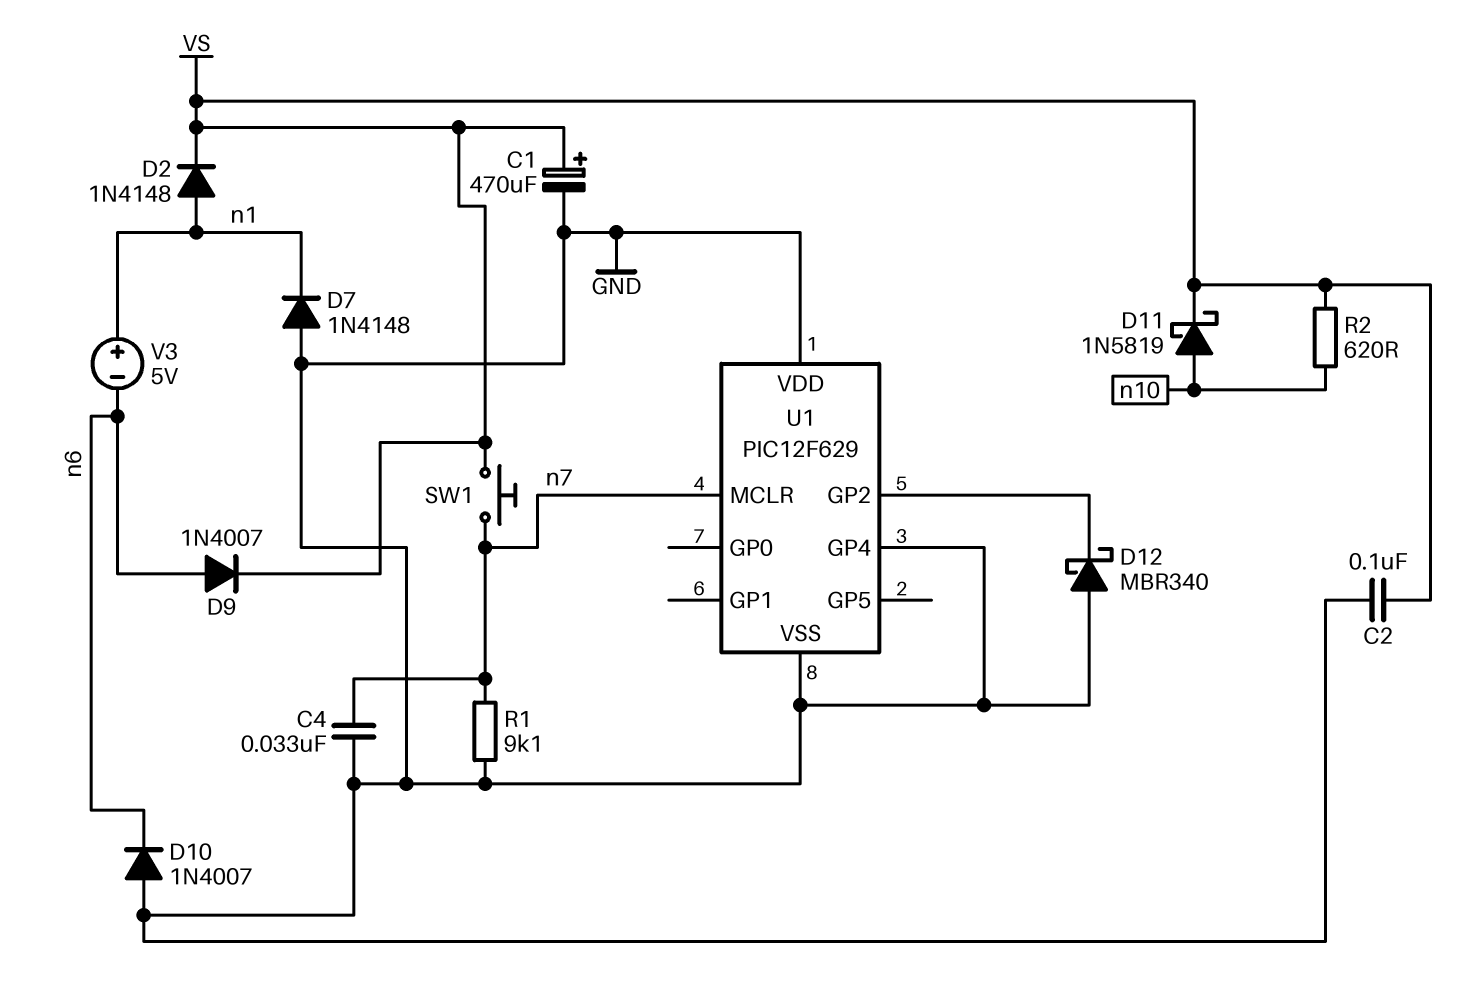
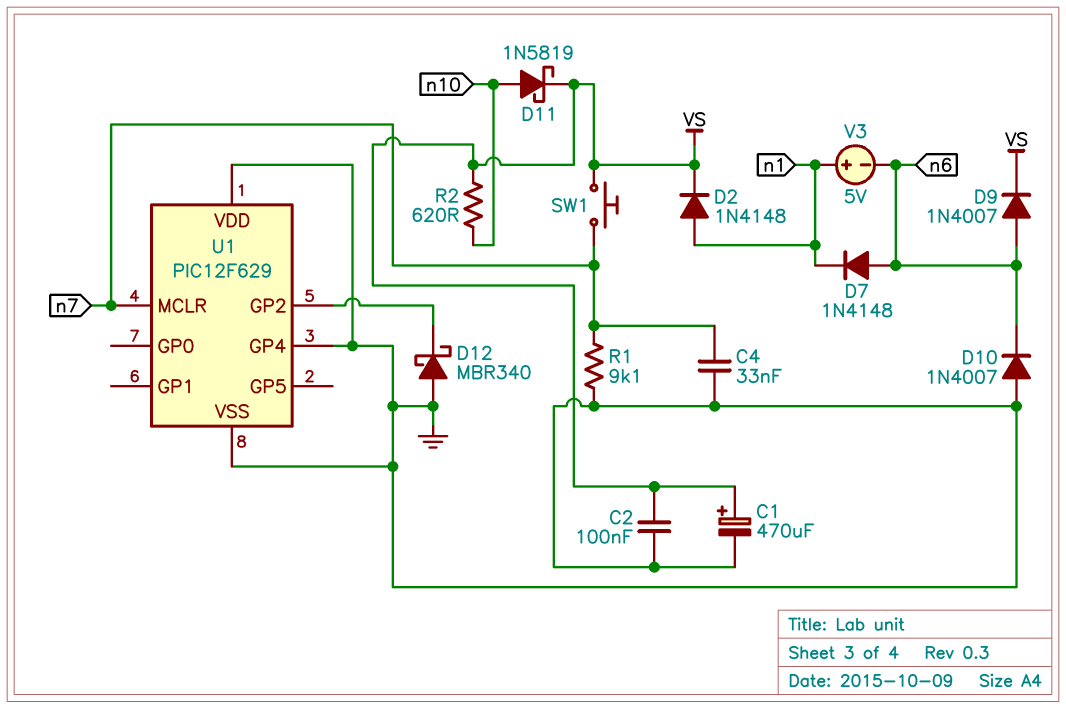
D7: diode 1N4148 (A GND, K n1) -> diode 1N4148 (A n6, K n1)

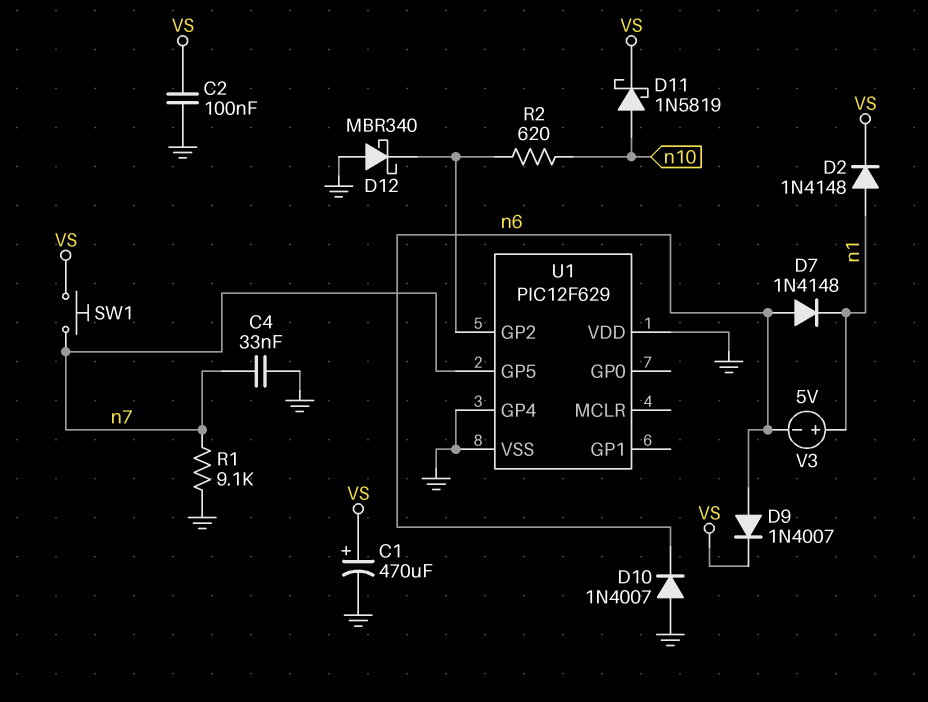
R2: 620 (VS, n10) -> 620 (U1/GP2, n10)
U1 pin GP5: none -> n7
U1 pin MCLR: n7 -> none

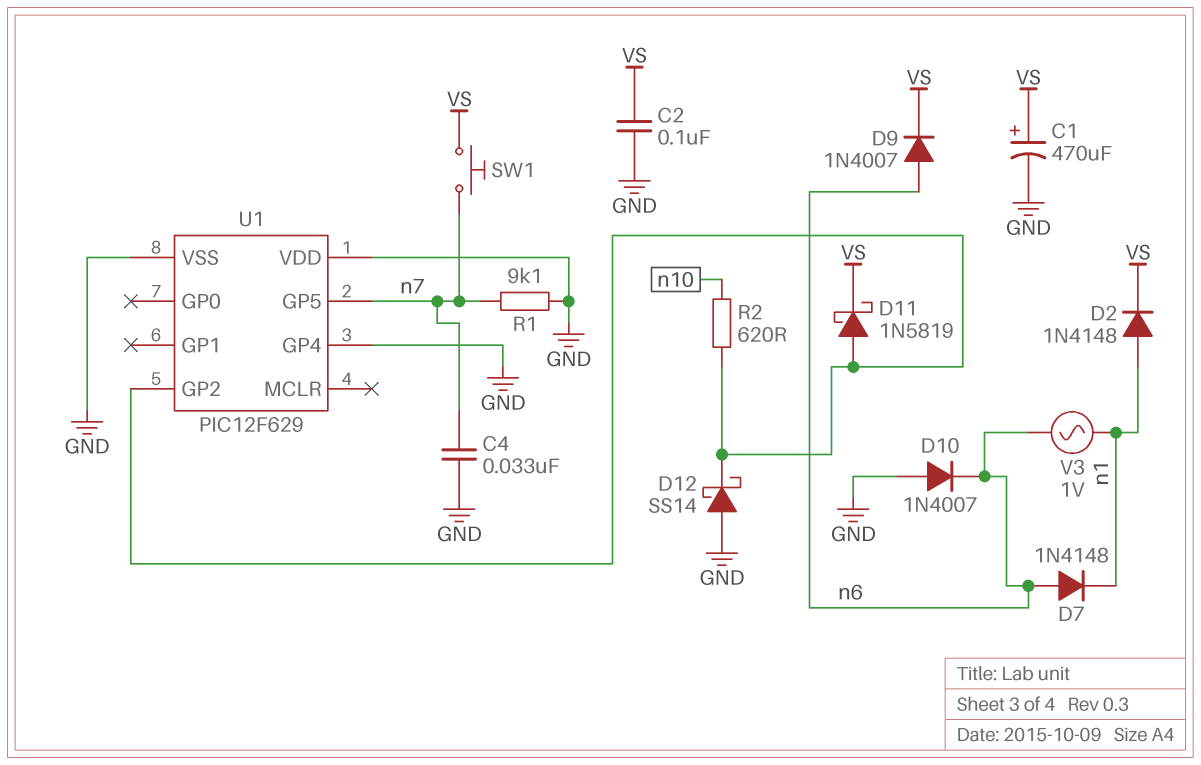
D11: schottky 1N5819 (A n10, K VS) -> schottky 1N5819 (A U1/GP2, K VS)
D12: schottky MBR340 (A GND, K U1/GP2) -> schottky SS14 (A GND, K U1/GP2)
V3: 5V (plus n1, minus n6) -> AC 1V (n1, n6)

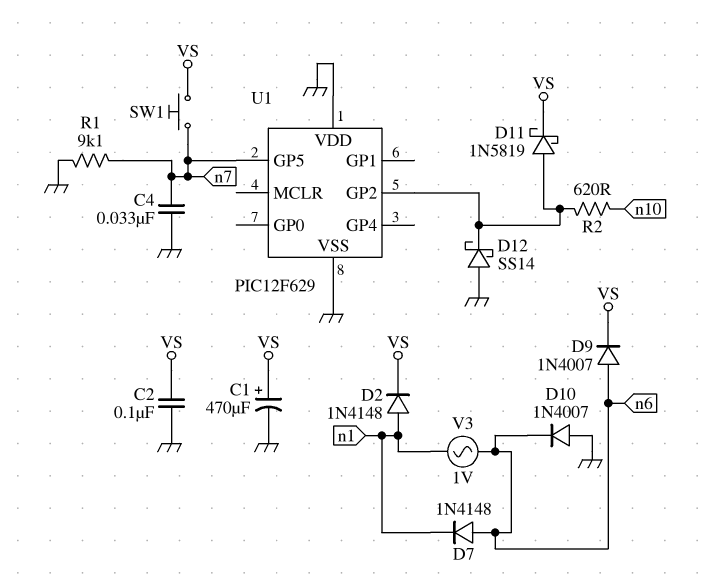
U1 pin GP4: GND -> none

